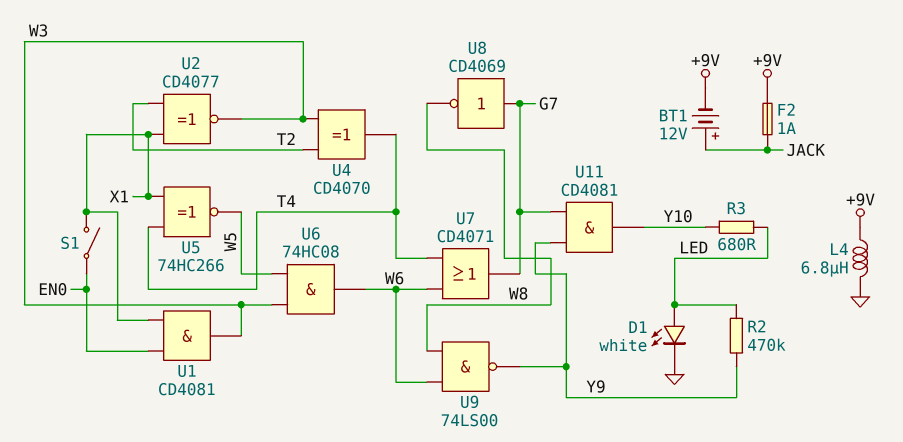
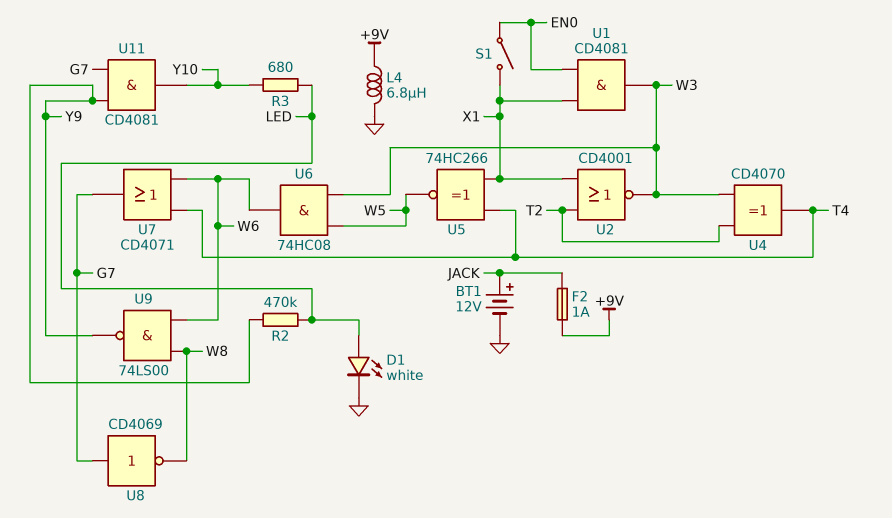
BT1: 12V (plus JACK, minus +9V) -> 12V (plus JACK, minus GND)
U2: XNOR CD4077 (in T2, in X1, out W3) -> NOR CD4001 (in T2, in X1, out W3)

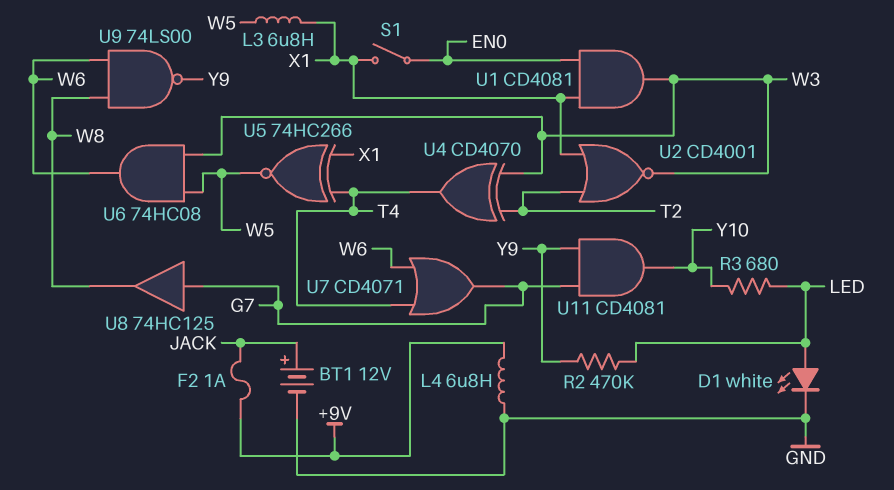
L3: none -> 6.8uH (W5, X1)
U8: NOT CD4069 (in G7, out W8) -> buffer 74HC125 (in G7, out W8)

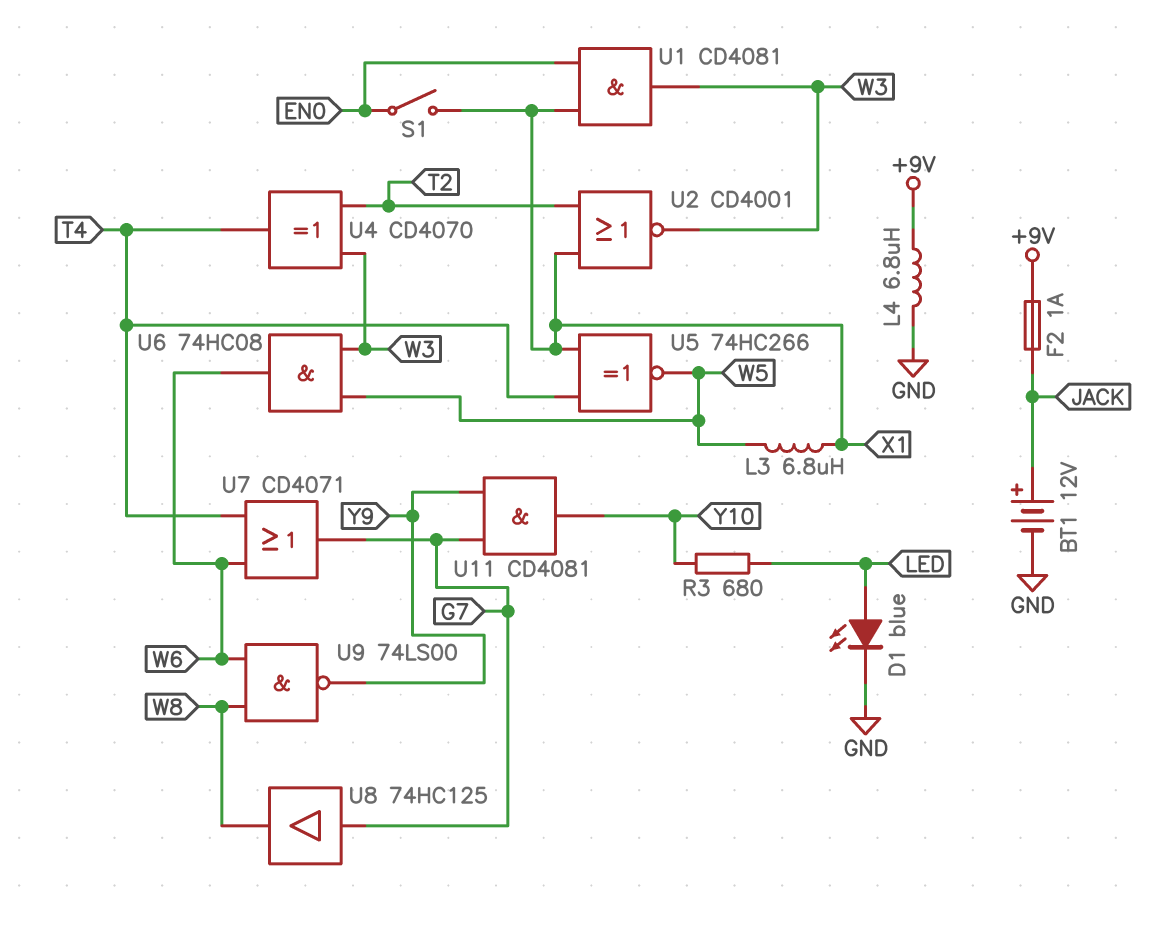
D1: LED white (A LED, K GND) -> LED blue (A LED, K GND)
R2: 470k (LED, Y9) -> none

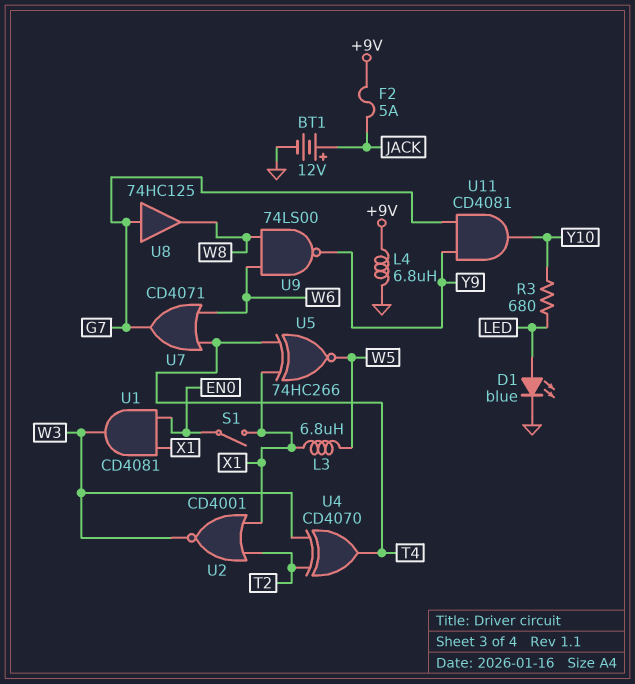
F2: 1A (+9V, JACK) -> 5A (+9V, JACK)
U6: AND 74HC08 (in W3, in W5, out W6) -> none

